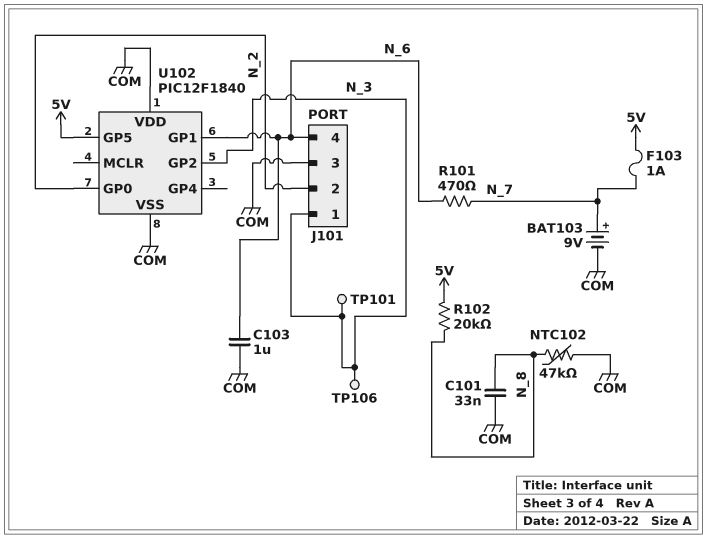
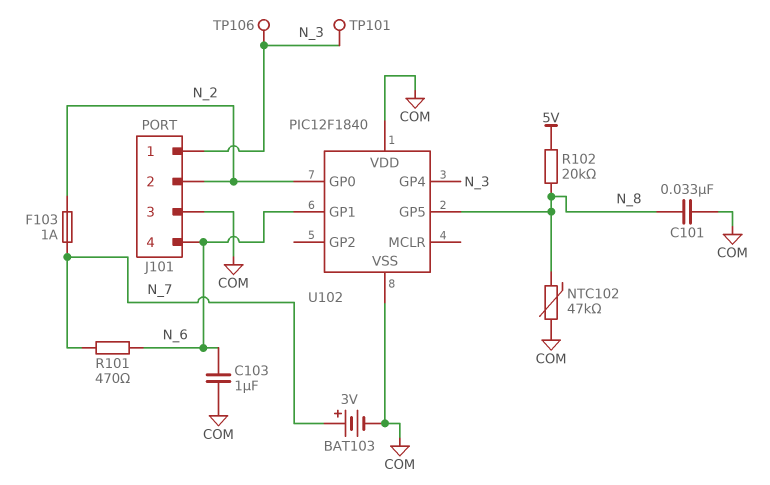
BAT103: 9V (plus N_7, minus COM) -> 3V (plus N_7, minus COM)
F103: 1A (5V, N_7) -> 1A (N_2, N_7)
U102 pin GP2: N_3 -> none
U102 pin GP4: none -> N_3
U102 pin GP5: 5V -> N_8

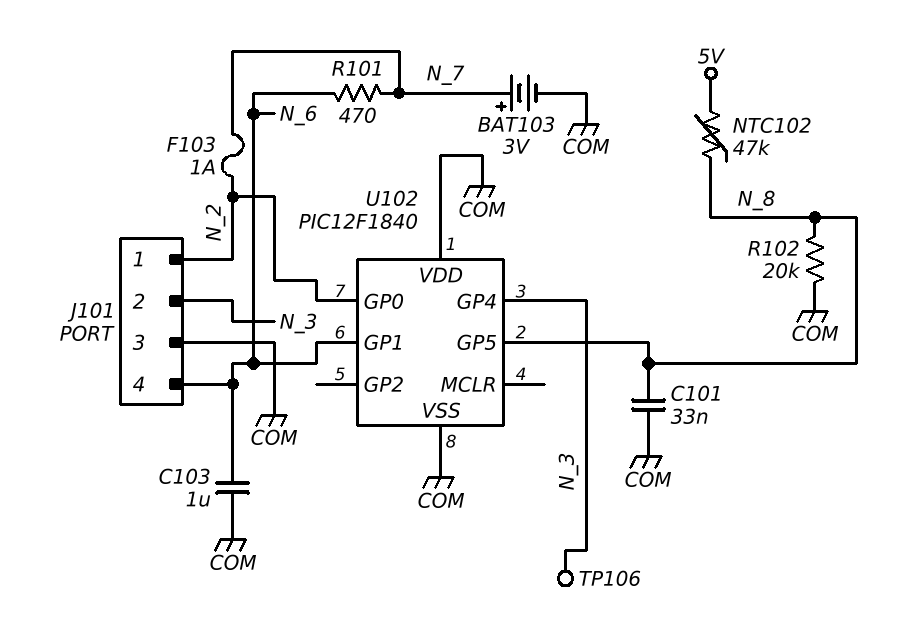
J101 pin 1: N_3 -> N_2
J101 pin 2: N_2 -> N_3
NTC102: 47k (COM, N_8) -> 47k (5V, N_8)
R102: 20k (5V, N_8) -> 20k (COM, N_8)
TP101: test point (N_3) -> none

